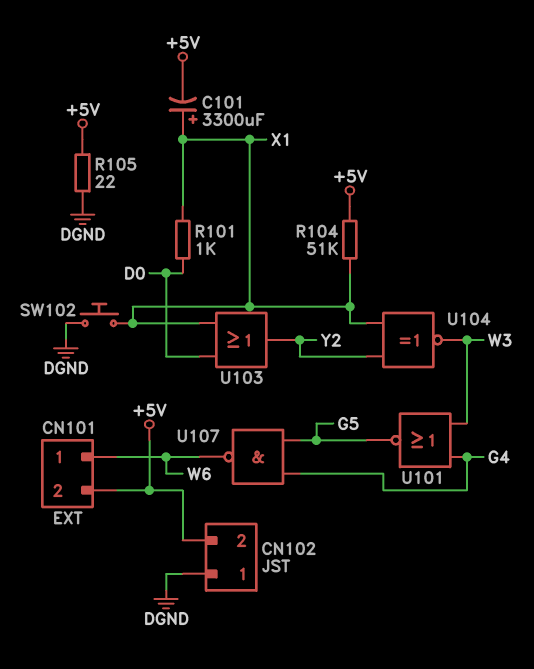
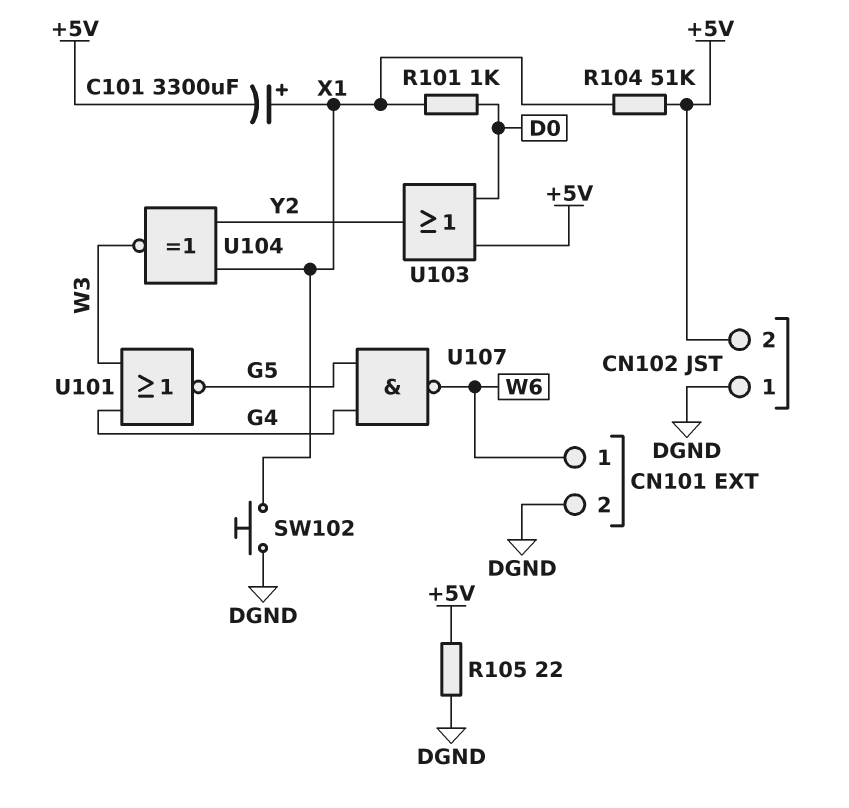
CN101 pin 2: +5V -> DGND
U103: OR (in D0, in X1, out Y2) -> OR (in +5V, in D0, out Y2)

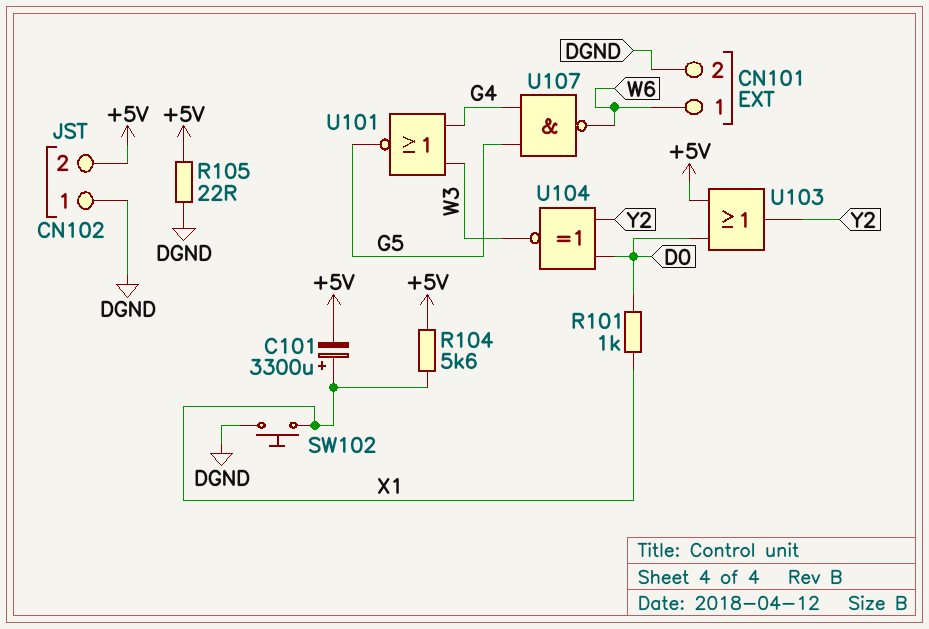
R104: 51k (+5V, X1) -> 5.6k (+5V, X1)
U104: XNOR (in X1, in Y2, out W3) -> XNOR (in D0, in Y2, out W3)

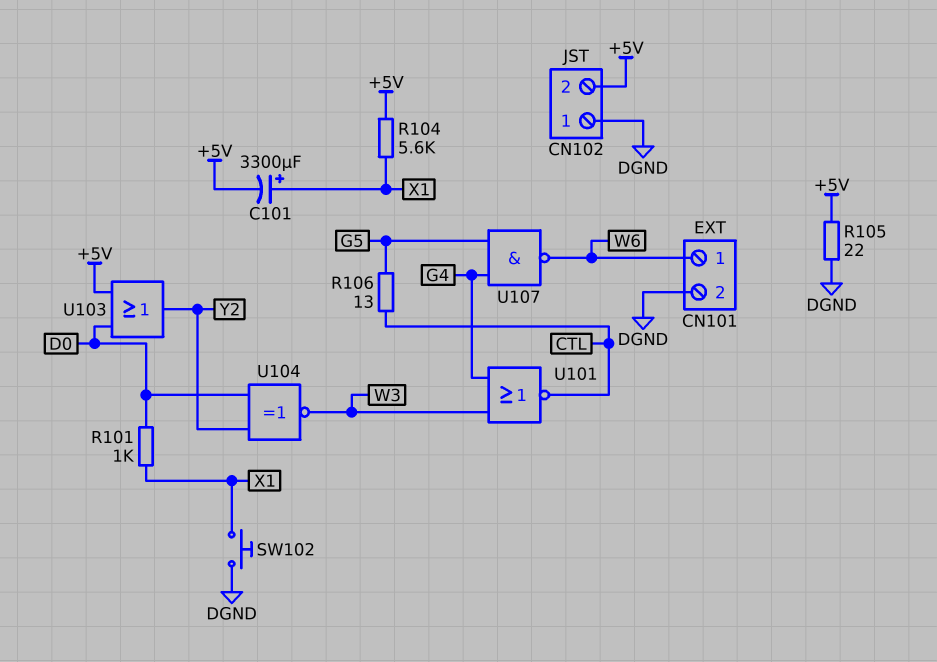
R106: none -> 13 (CTL, G5)
U101: NOR (in G4, in W3, out G5) -> NOR (in G4, in W3, out CTL)

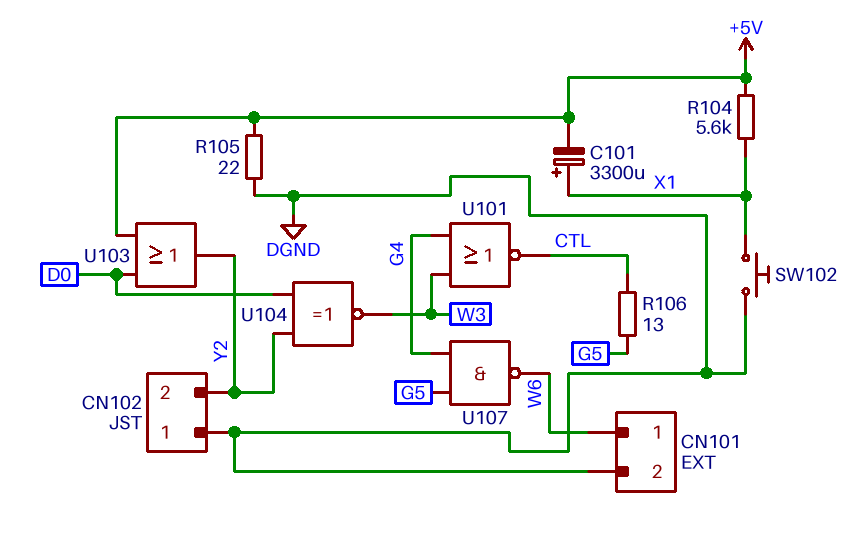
CN102 pin 2: +5V -> Y2
R101: 1k (D0, X1) -> none

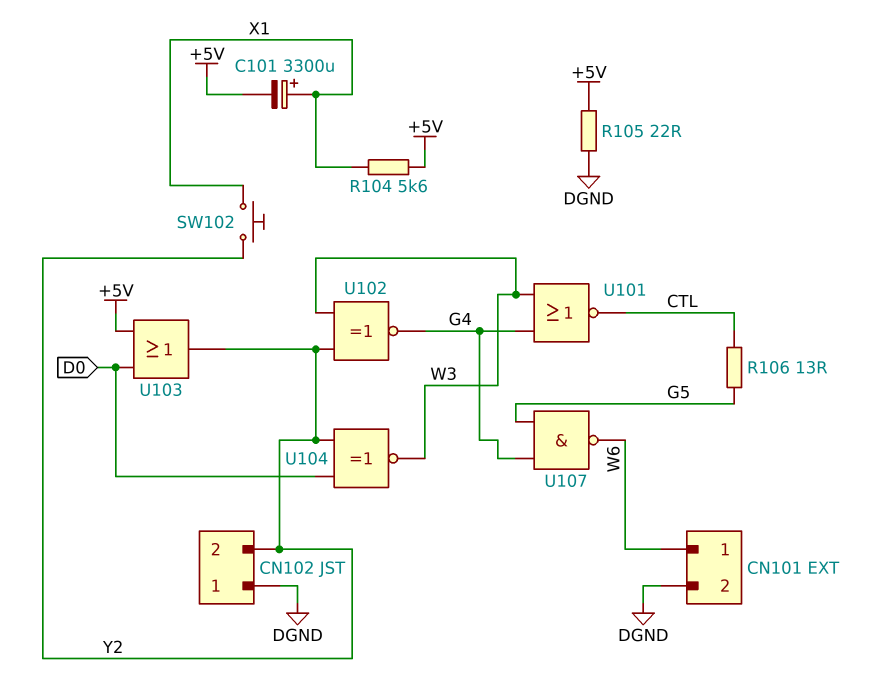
SW102: button (DGND, X1) -> button (X1, Y2)
U102: none -> XNOR (in W3, in Y2, out G4)

